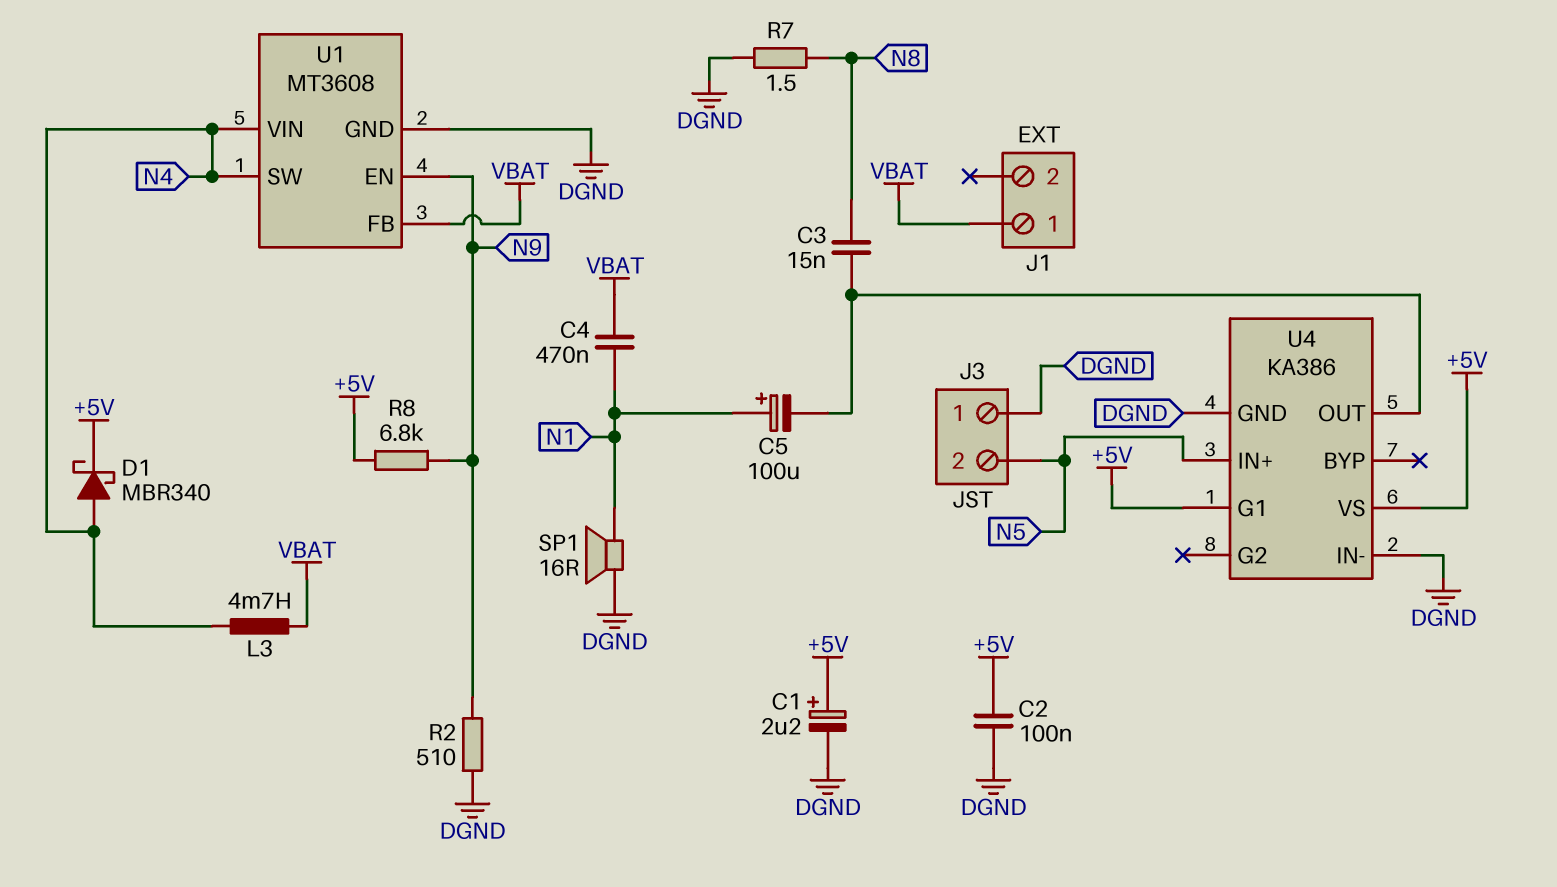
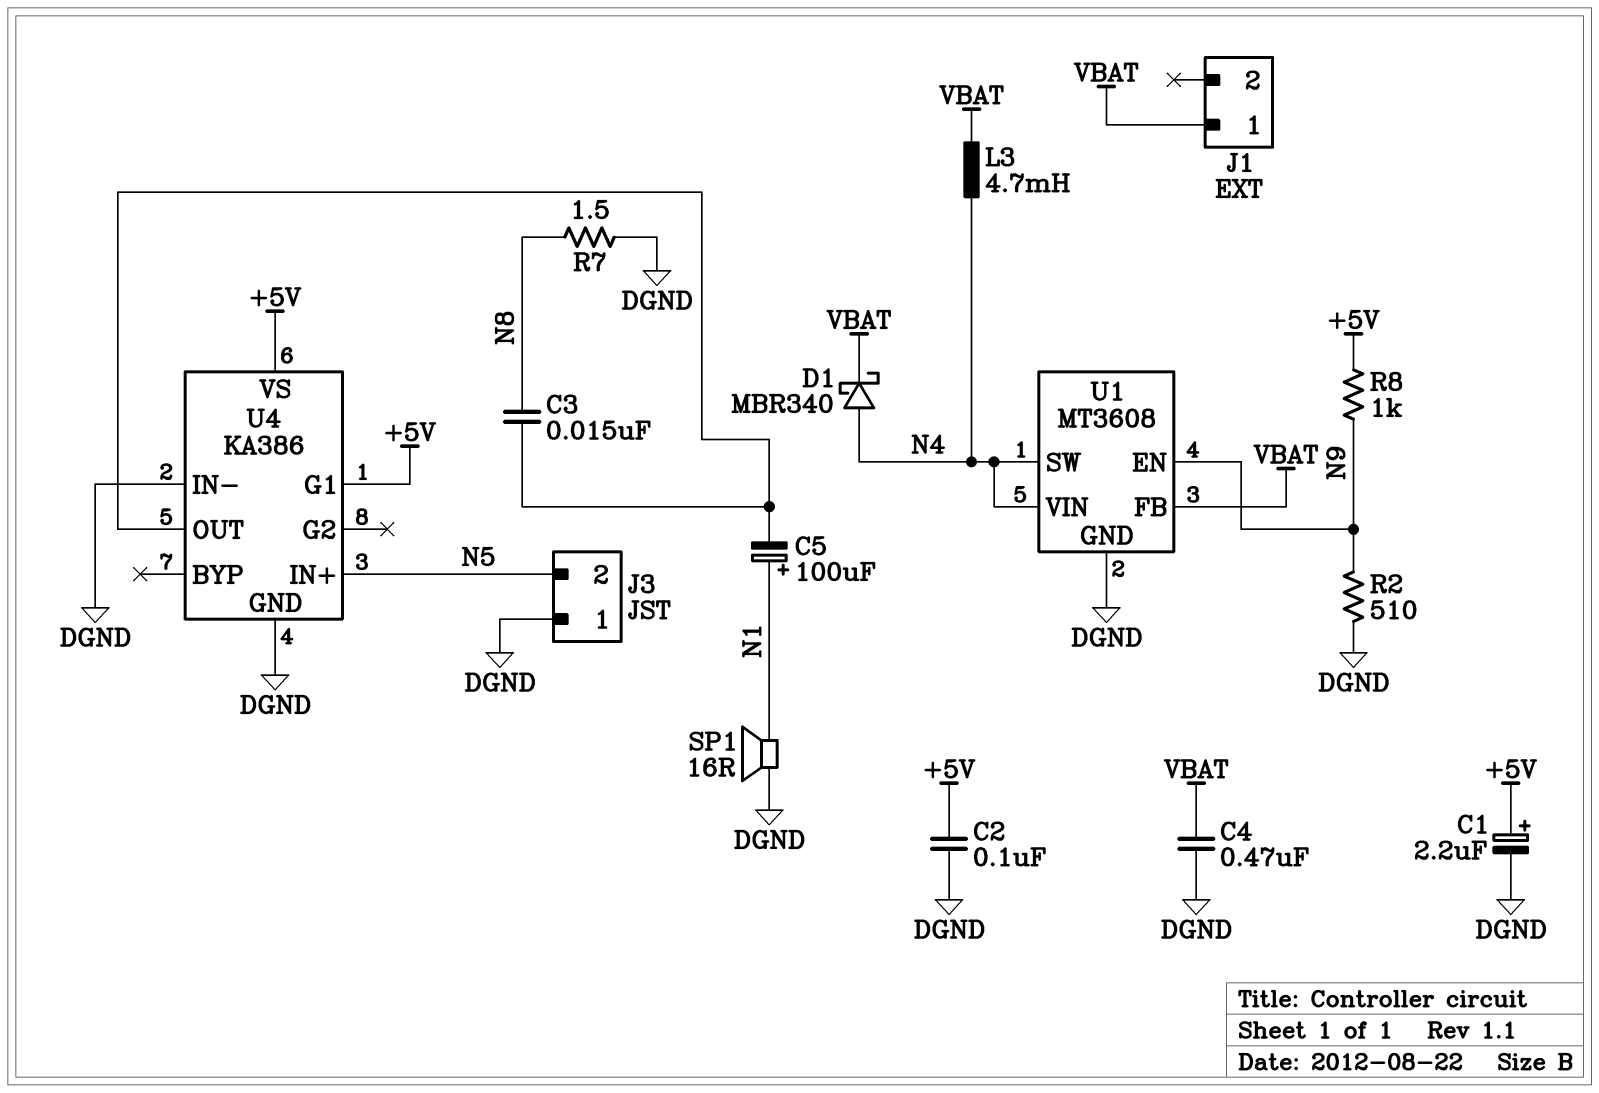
C4: 470nF (N1, VBAT) -> 470nF (DGND, VBAT)
D1: schottky MBR340 (A N4, K +5V) -> schottky MBR340 (A N4, K VBAT)
R8: 6.8k (+5V, N9) -> 1k (+5V, N9)

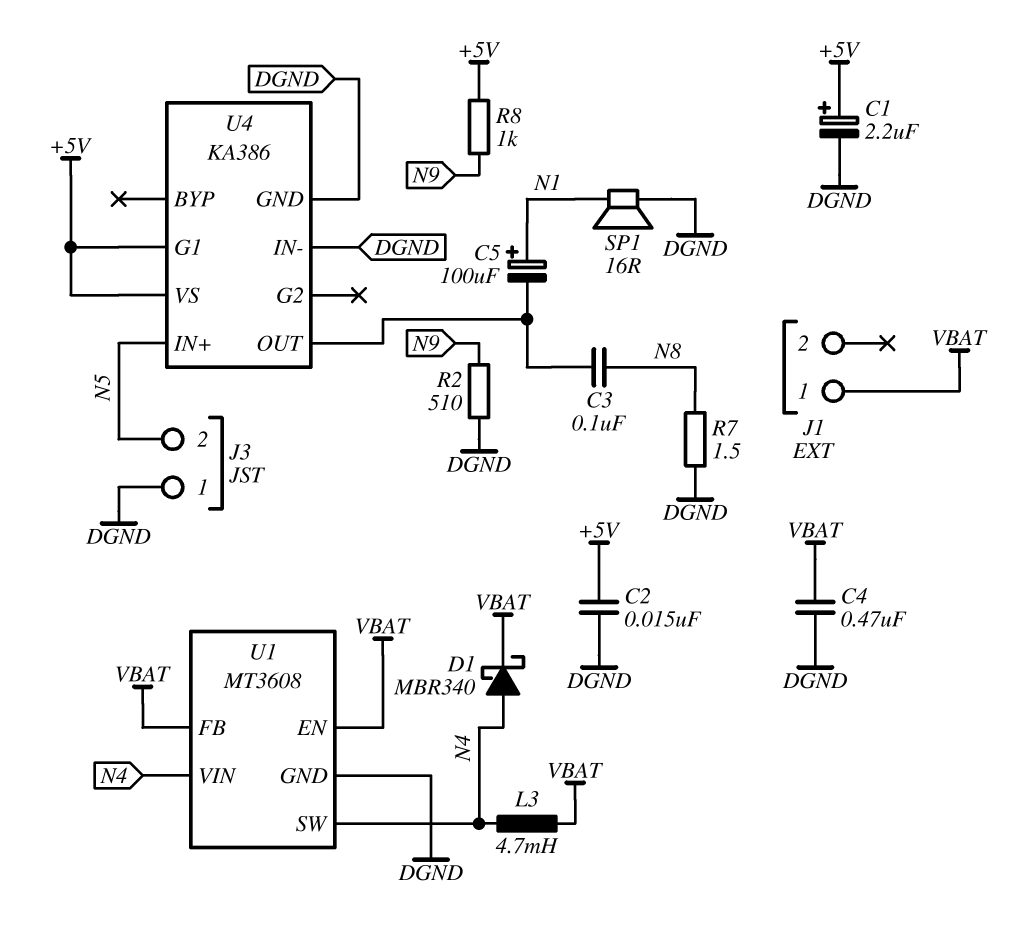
C2: 100nF (+5V, DGND) -> 15nF (+5V, DGND)
C3: 15nF (N8, U4/OUT) -> 100nF (N8, U4/OUT)
U1 pin EN: N9 -> VBAT

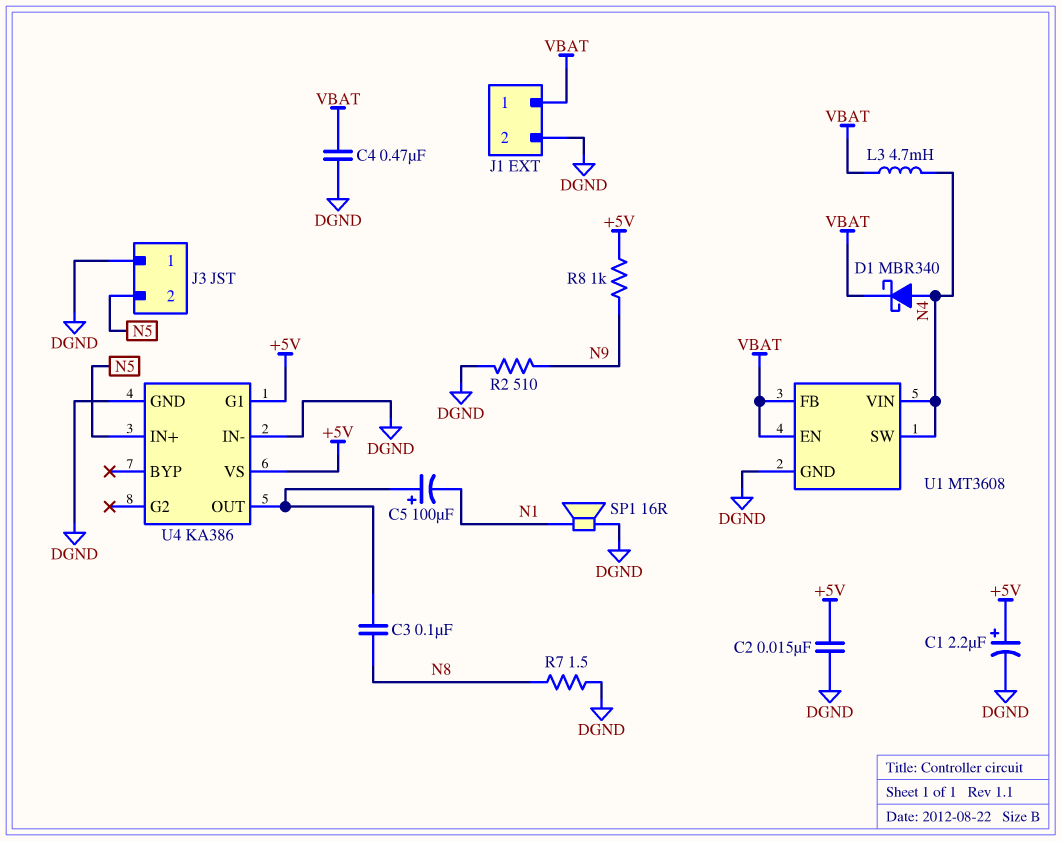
C5: 100uF (plus N1, minus U4/OUT) -> 100uF (plus U4/OUT, minus N1)
J1 pin 2: none -> DGND

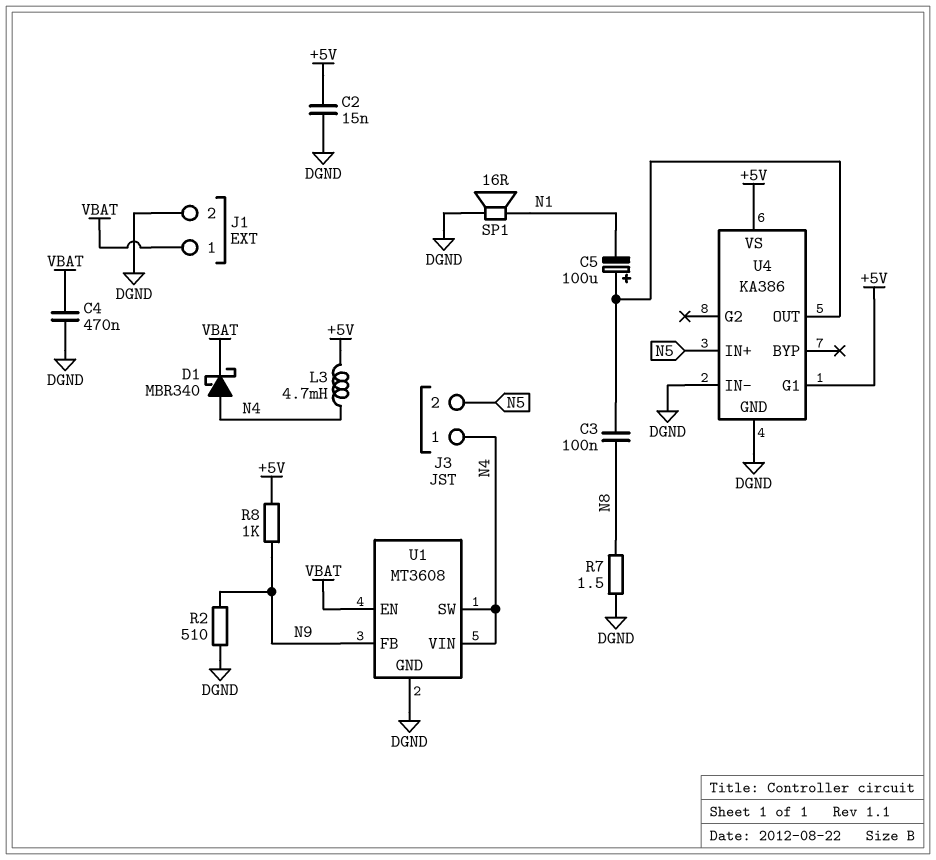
C1: 2.2uF (plus +5V, minus DGND) -> none
J3 pin 1: DGND -> N4
L3: 4.7mH (N4, VBAT) -> 4.7mH (+5V, N4)
U1 pin FB: VBAT -> N9

